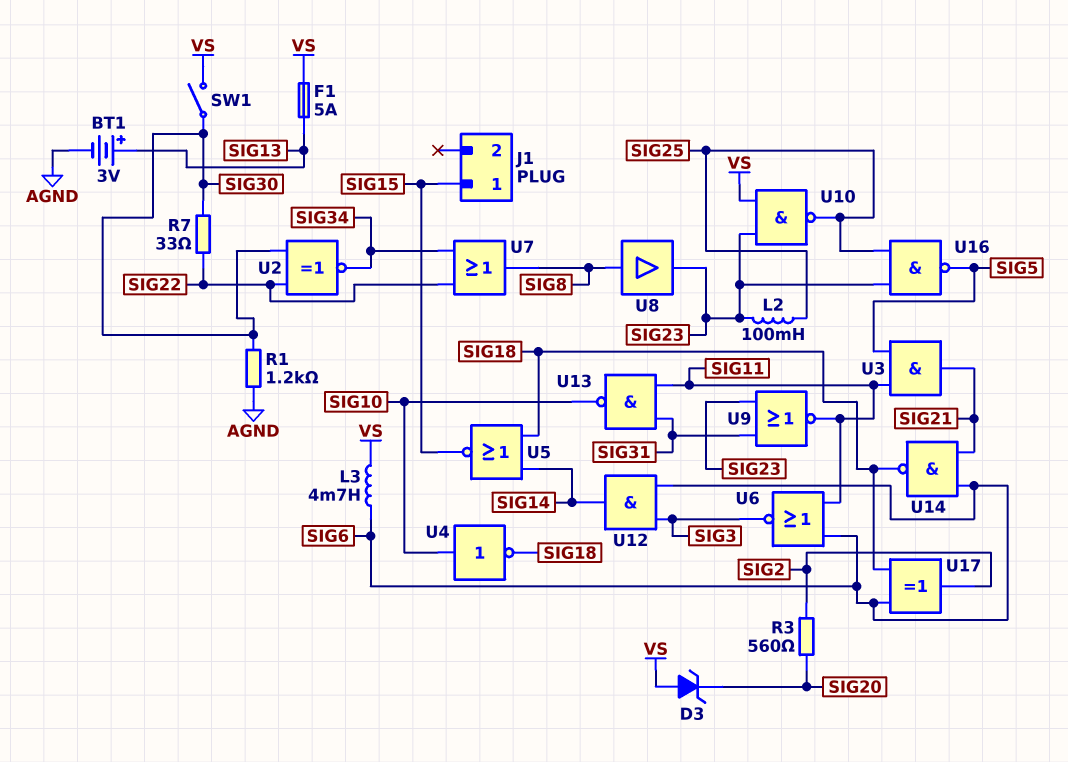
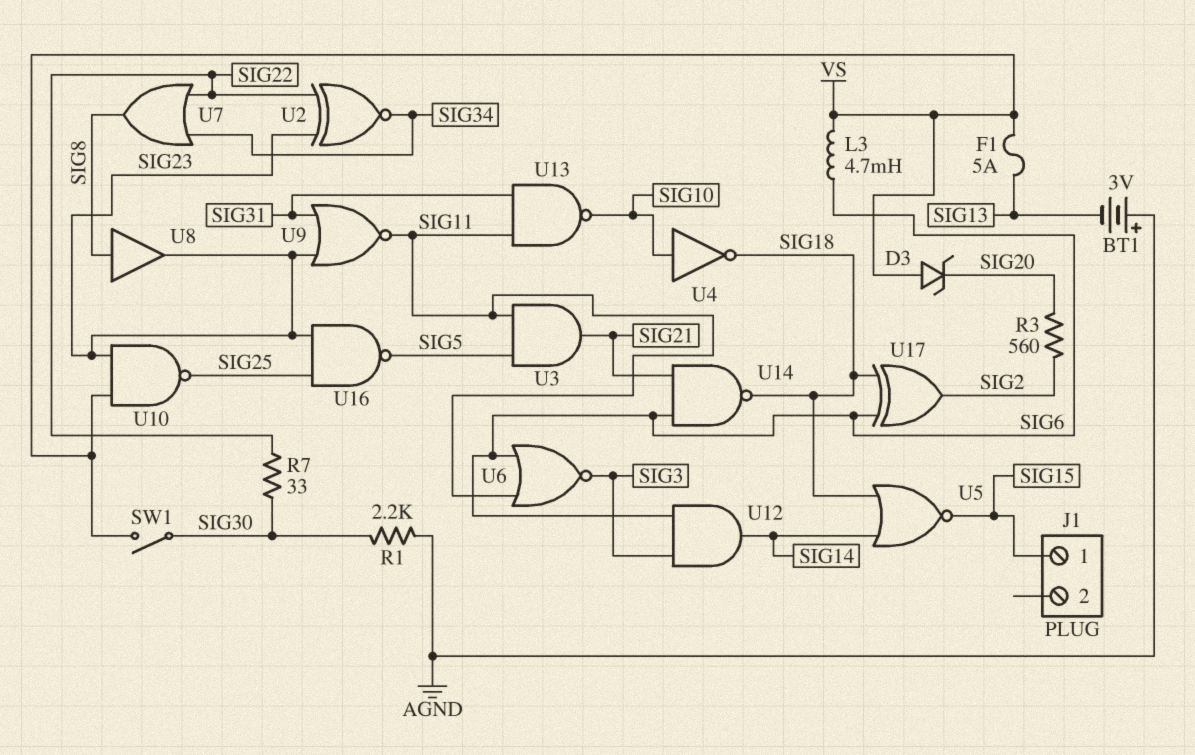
BT1: 3V (plus SIG13, minus AGND) -> 3V (plus AGND, minus SIG13)
L2: 100mH (SIG23, SIG25) -> none
R1: 1.2k (AGND, SIG30) -> 2.2k (AGND, SIG30)
U2: XNOR (in SIG22, in SIG30, out SIG34) -> XNOR (in SIG22, in SIG23, out SIG34)

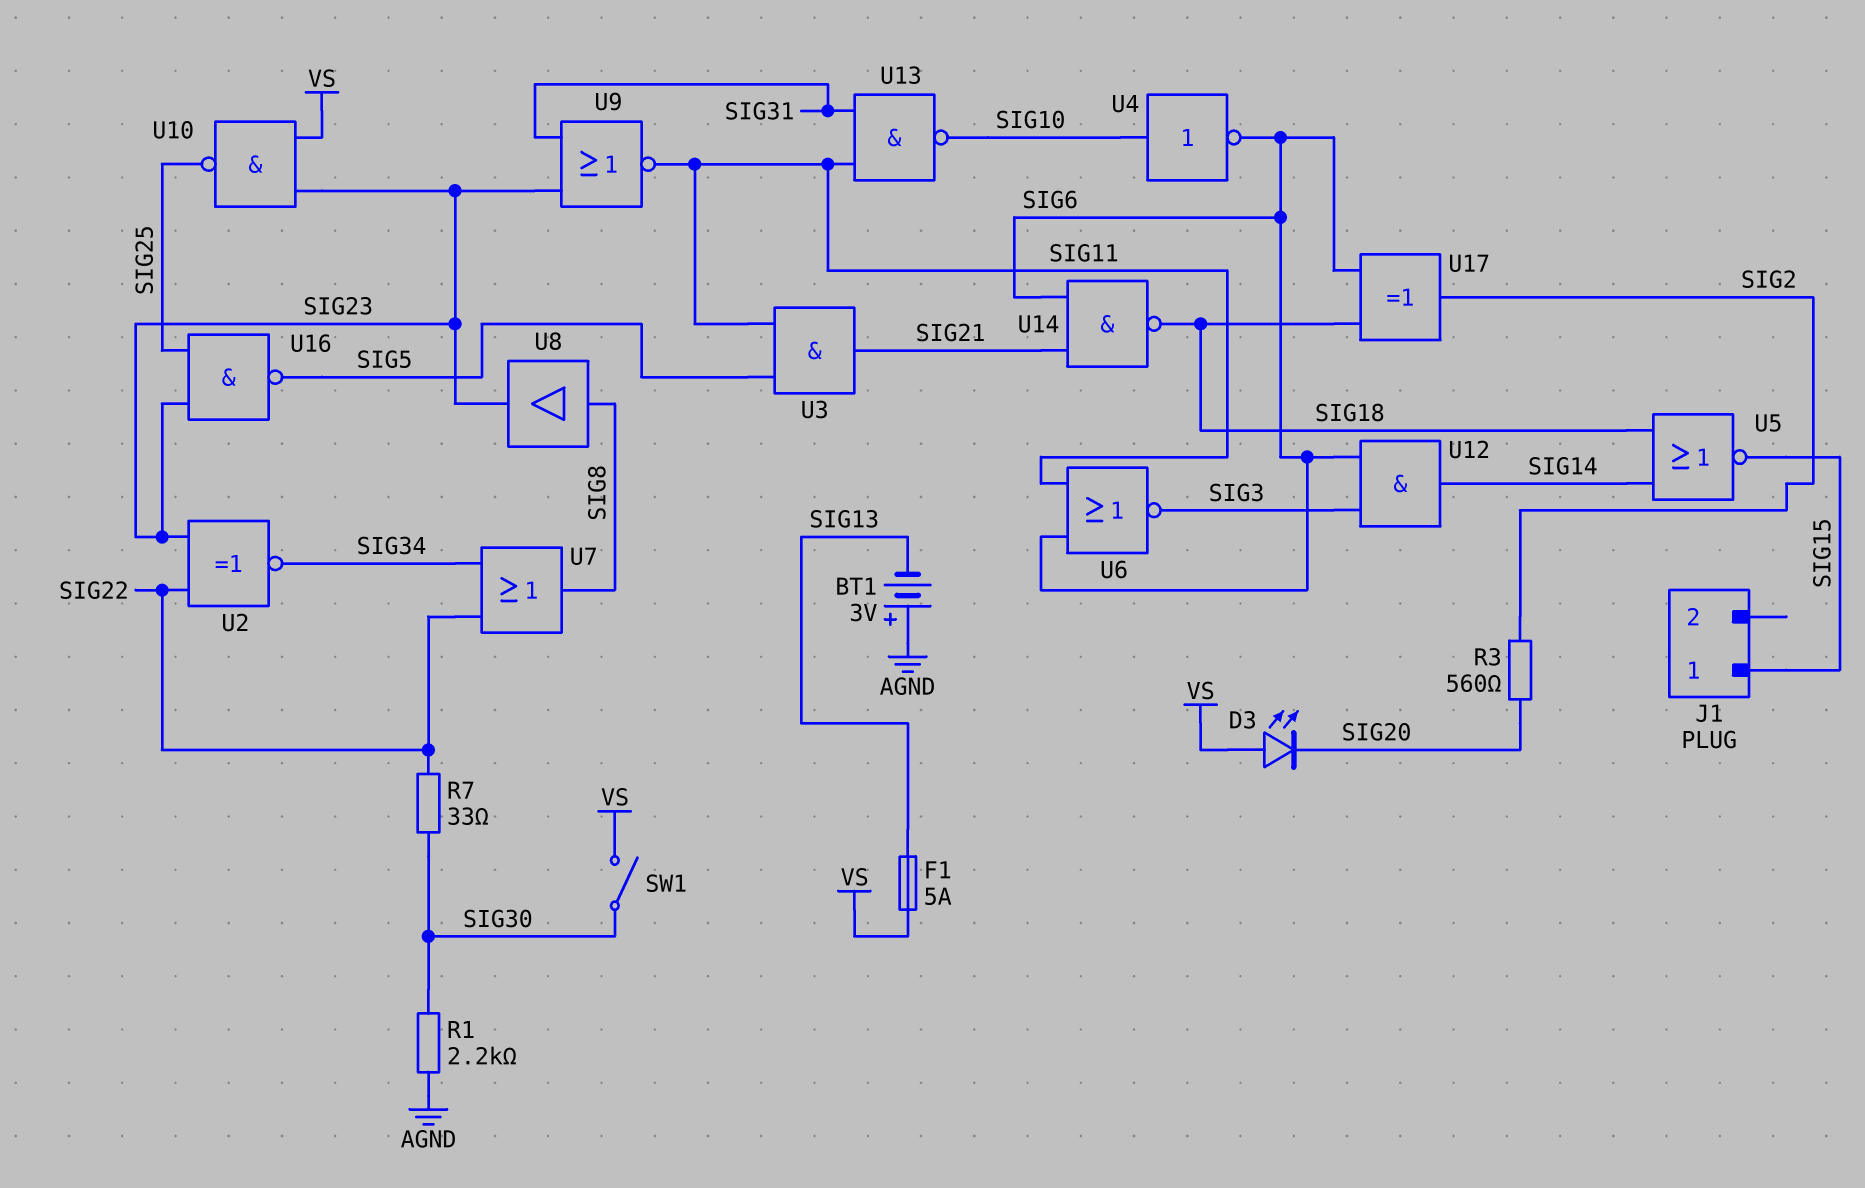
D3: zener (A VS, K SIG20) -> LED (A VS, K SIG20)
L3: 4.7mH (SIG6, VS) -> none
U4: NOT (in SIG10, out SIG18) -> NOT (in SIG10, out SIG6)

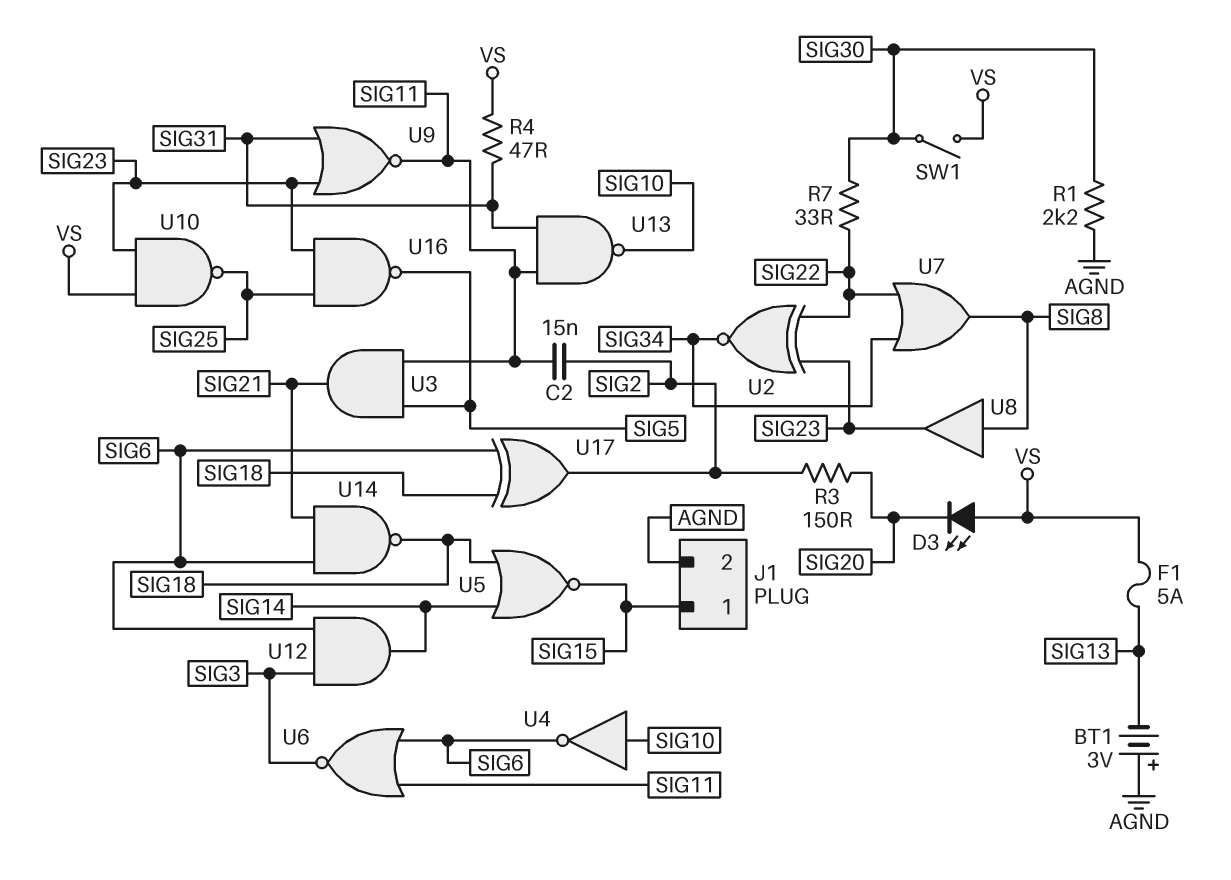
C2: none -> 15nF (SIG2, SIG11)
J1 pin 2: none -> AGND
R3: 560 (SIG2, SIG20) -> 150 (SIG2, SIG20)
R4: none -> 47 (SIG31, VS)

